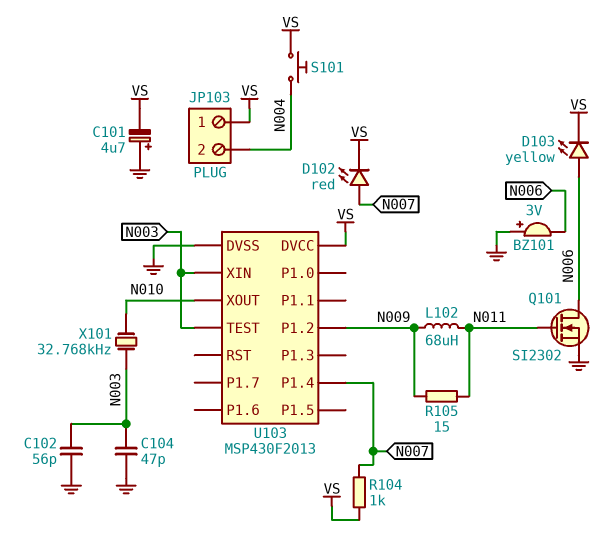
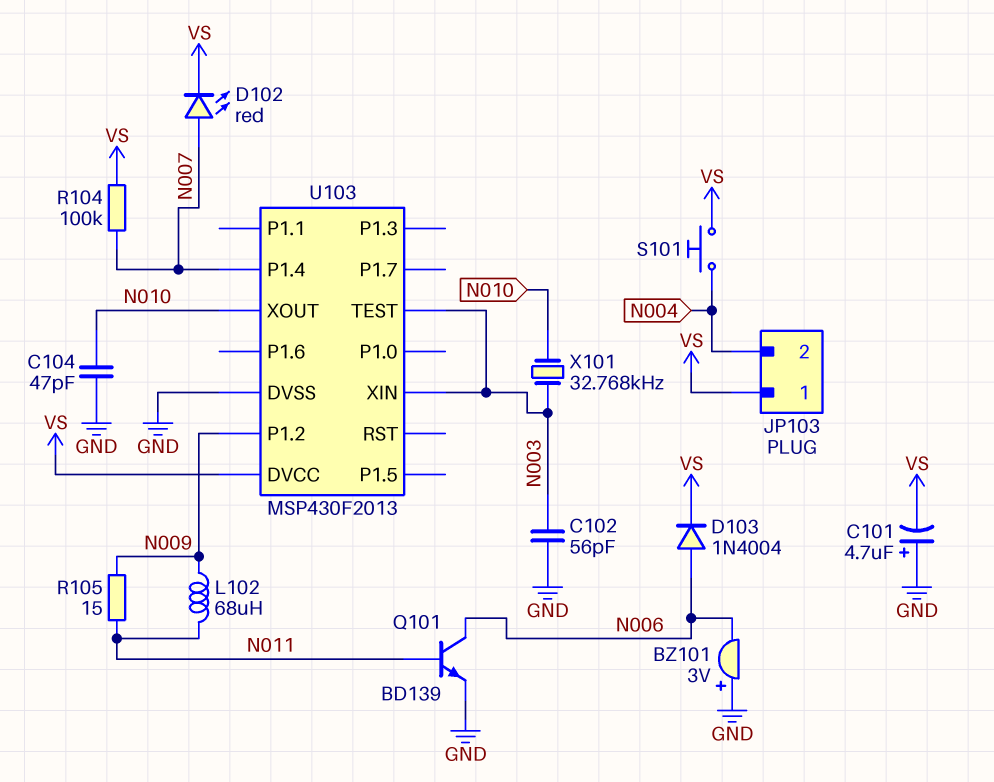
C104: 47pF (GND, N003) -> 47pF (GND, N010)
D103: LED yellow (A N006, K VS) -> diode 1N4004 (A N006, K VS)
Q101: NMOS SI2302 (G N011, D N006, S GND) -> NPN BD139 (B N011, C N006, E GND)
R104: 1k (N007, VS) -> 100k (N007, VS)

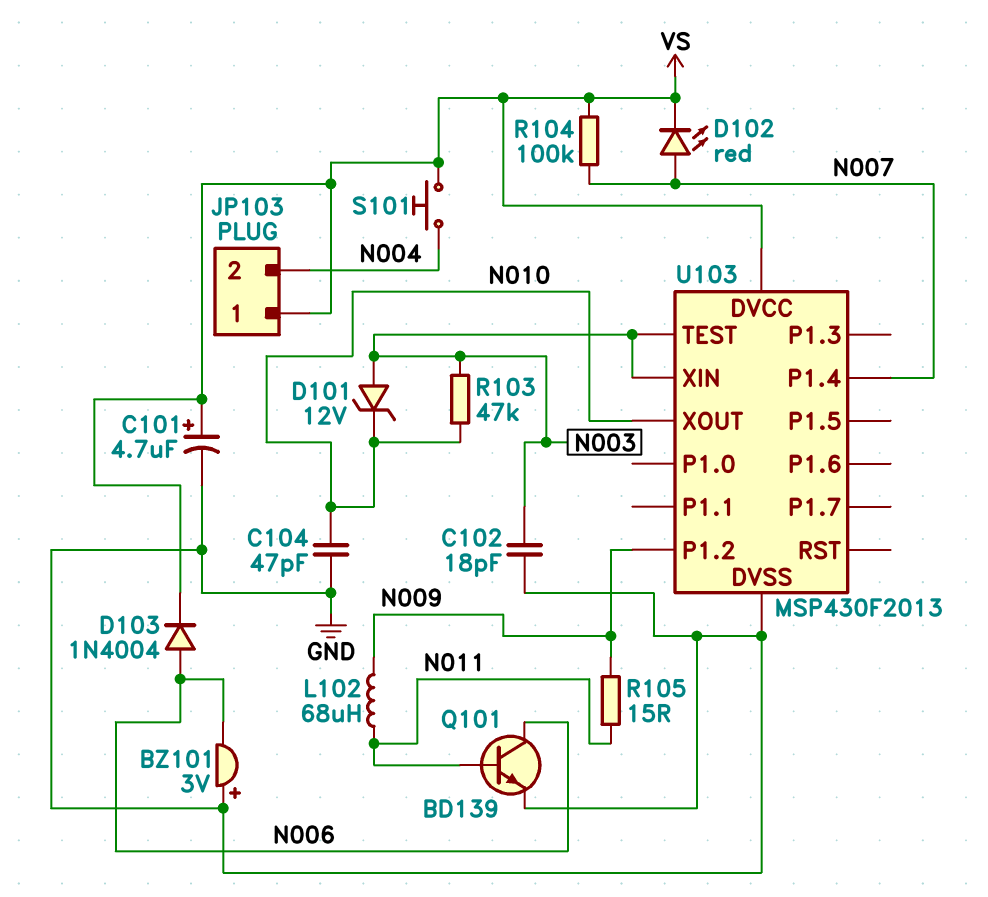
C101: 4.7uF (plus GND, minus VS) -> 4.7uF (plus VS, minus GND)
C102: 56pF (GND, N003) -> 18pF (GND, N003)
D101: none -> zener 12V (A N003, K N010)
R103: none -> 47k (N003, N010)
X101: 32.768kHz (N003, N010) -> none

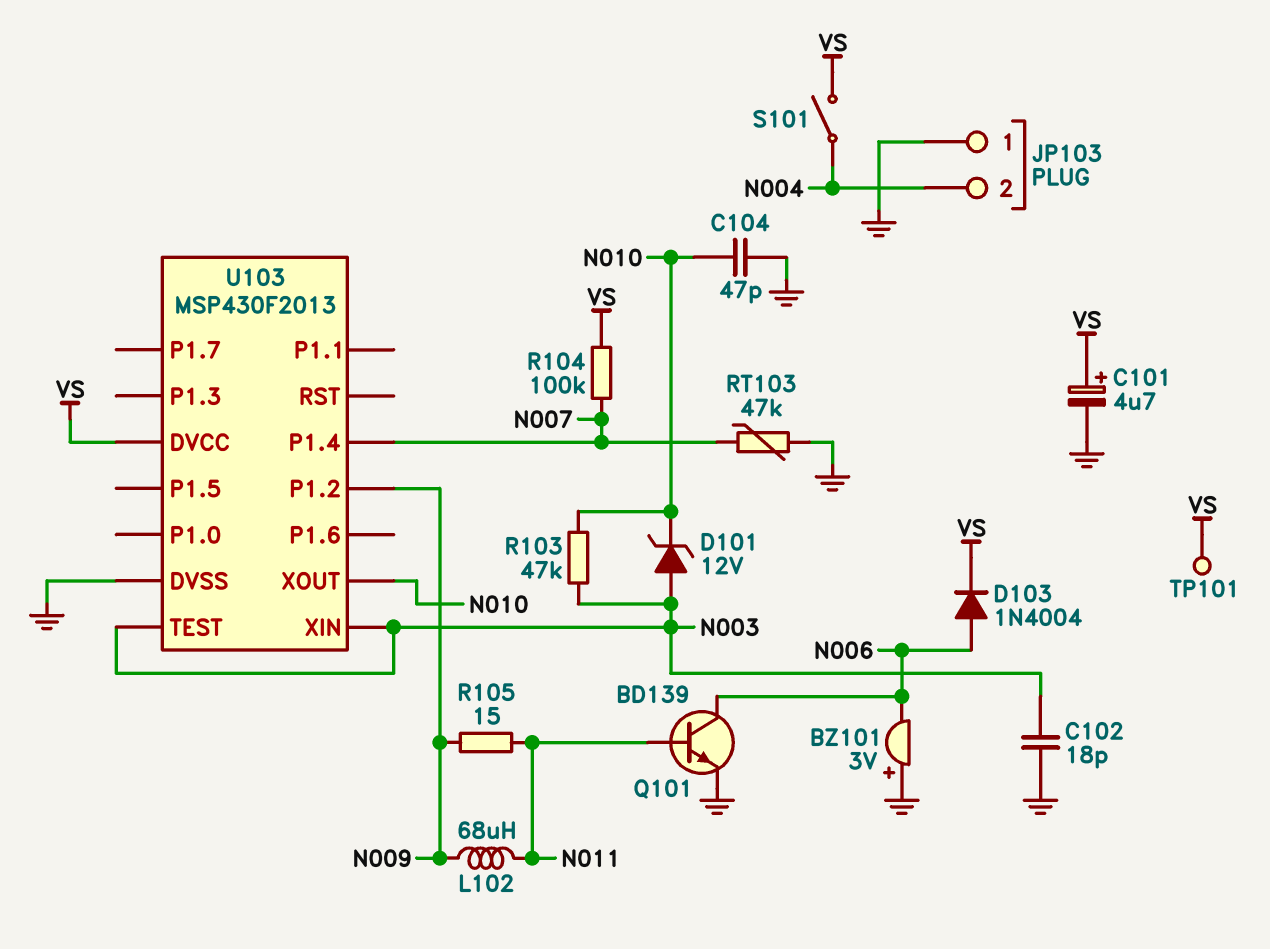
D102: LED red (A N007, K VS) -> none
JP103 pin 1: VS -> GND
RT103: none -> 47k (GND, N007)
S101: button (N004, VS) -> switch (N004, VS)
TP101: none -> test point (VS)

